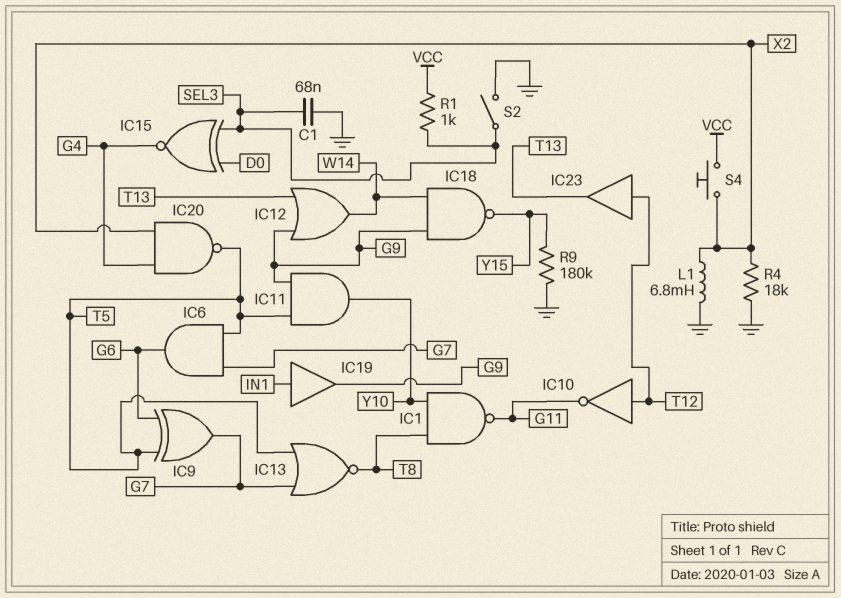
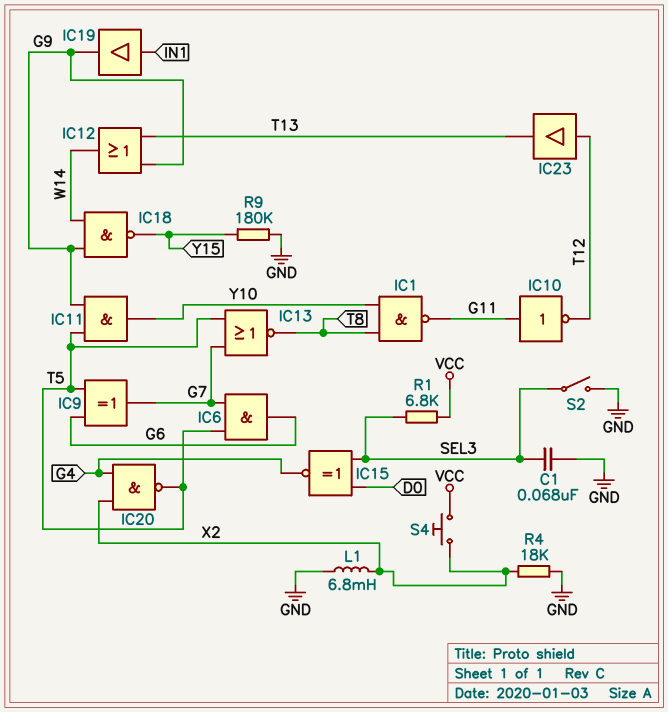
IC10: NOT (in T12, out G11) -> NOT (in G11, out T12)
R1: 1k (SEL3, VCC) -> 6.8k (SEL3, VCC)

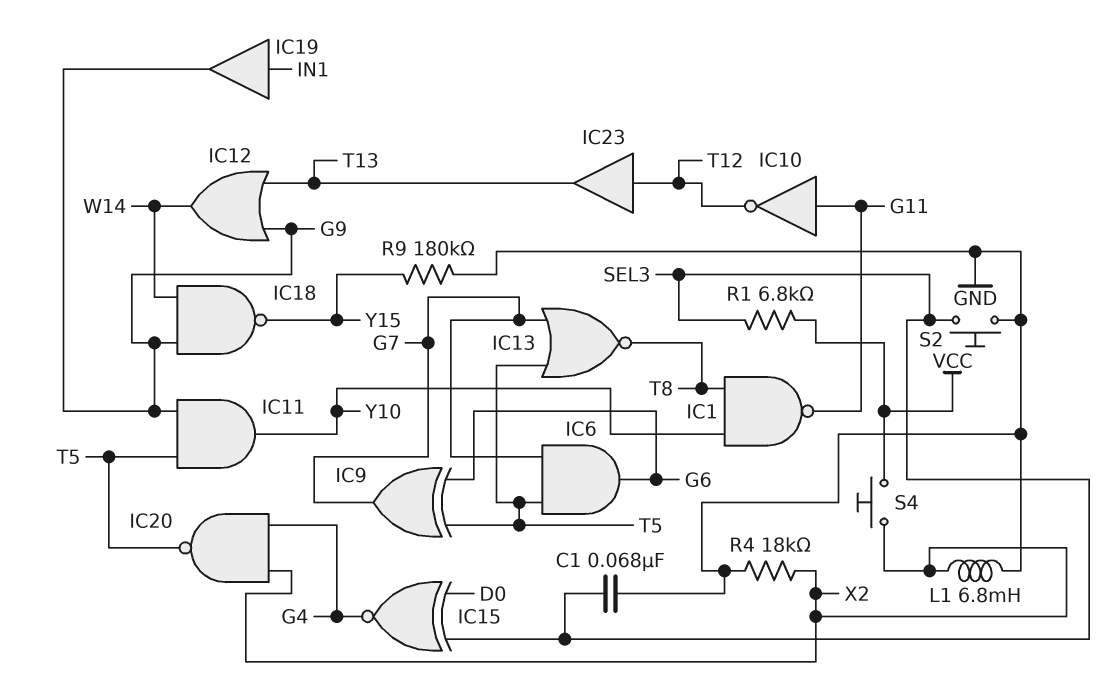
S2: switch (GND, SEL3) -> button (GND, SEL3)

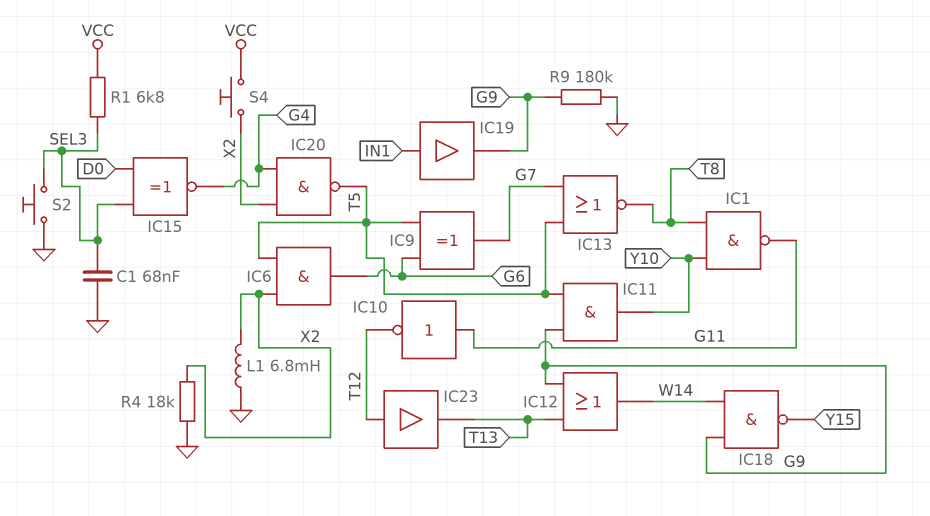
IC6: AND (in G7, in T5, out G6) -> AND (in T5, in X2, out G6)
R9: 180k (GND, Y15) -> 180k (G9, GND)

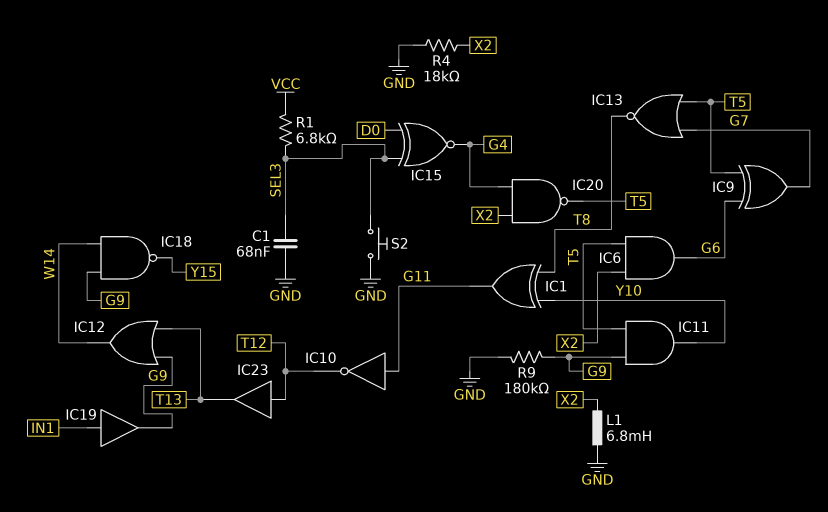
IC1: NAND (in T8, in Y10, out G11) -> XOR (in T8, in Y10, out G11)
S4: button (VCC, X2) -> none

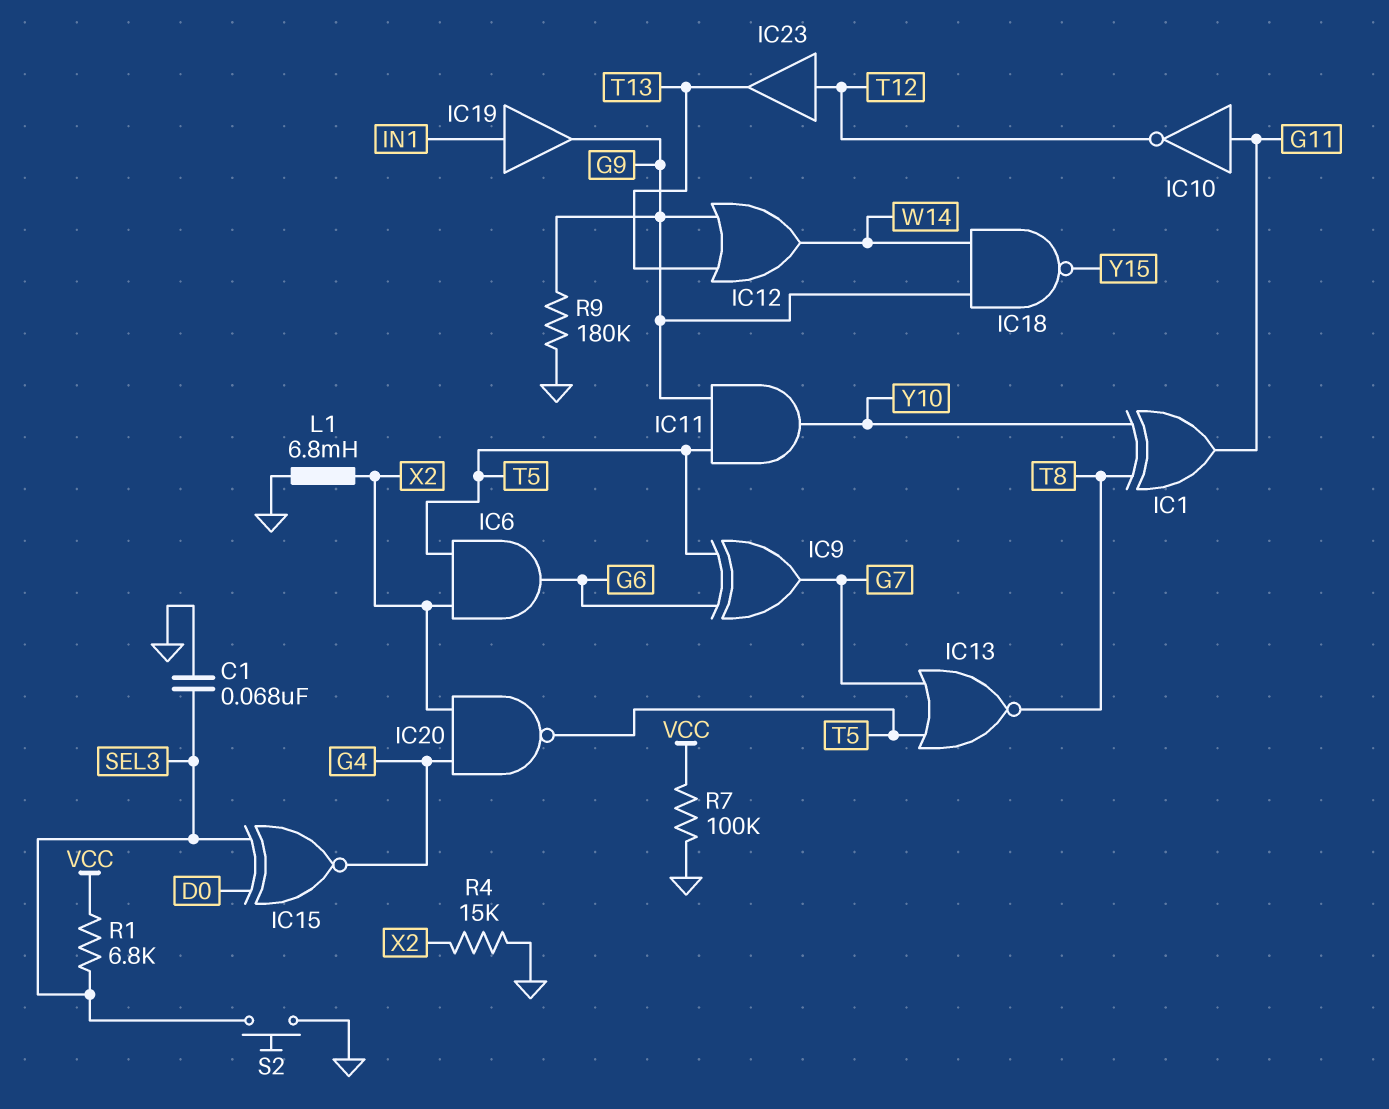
R4: 18k (GND, X2) -> 15k (GND, X2)
R7: none -> 100k (GND, VCC)

